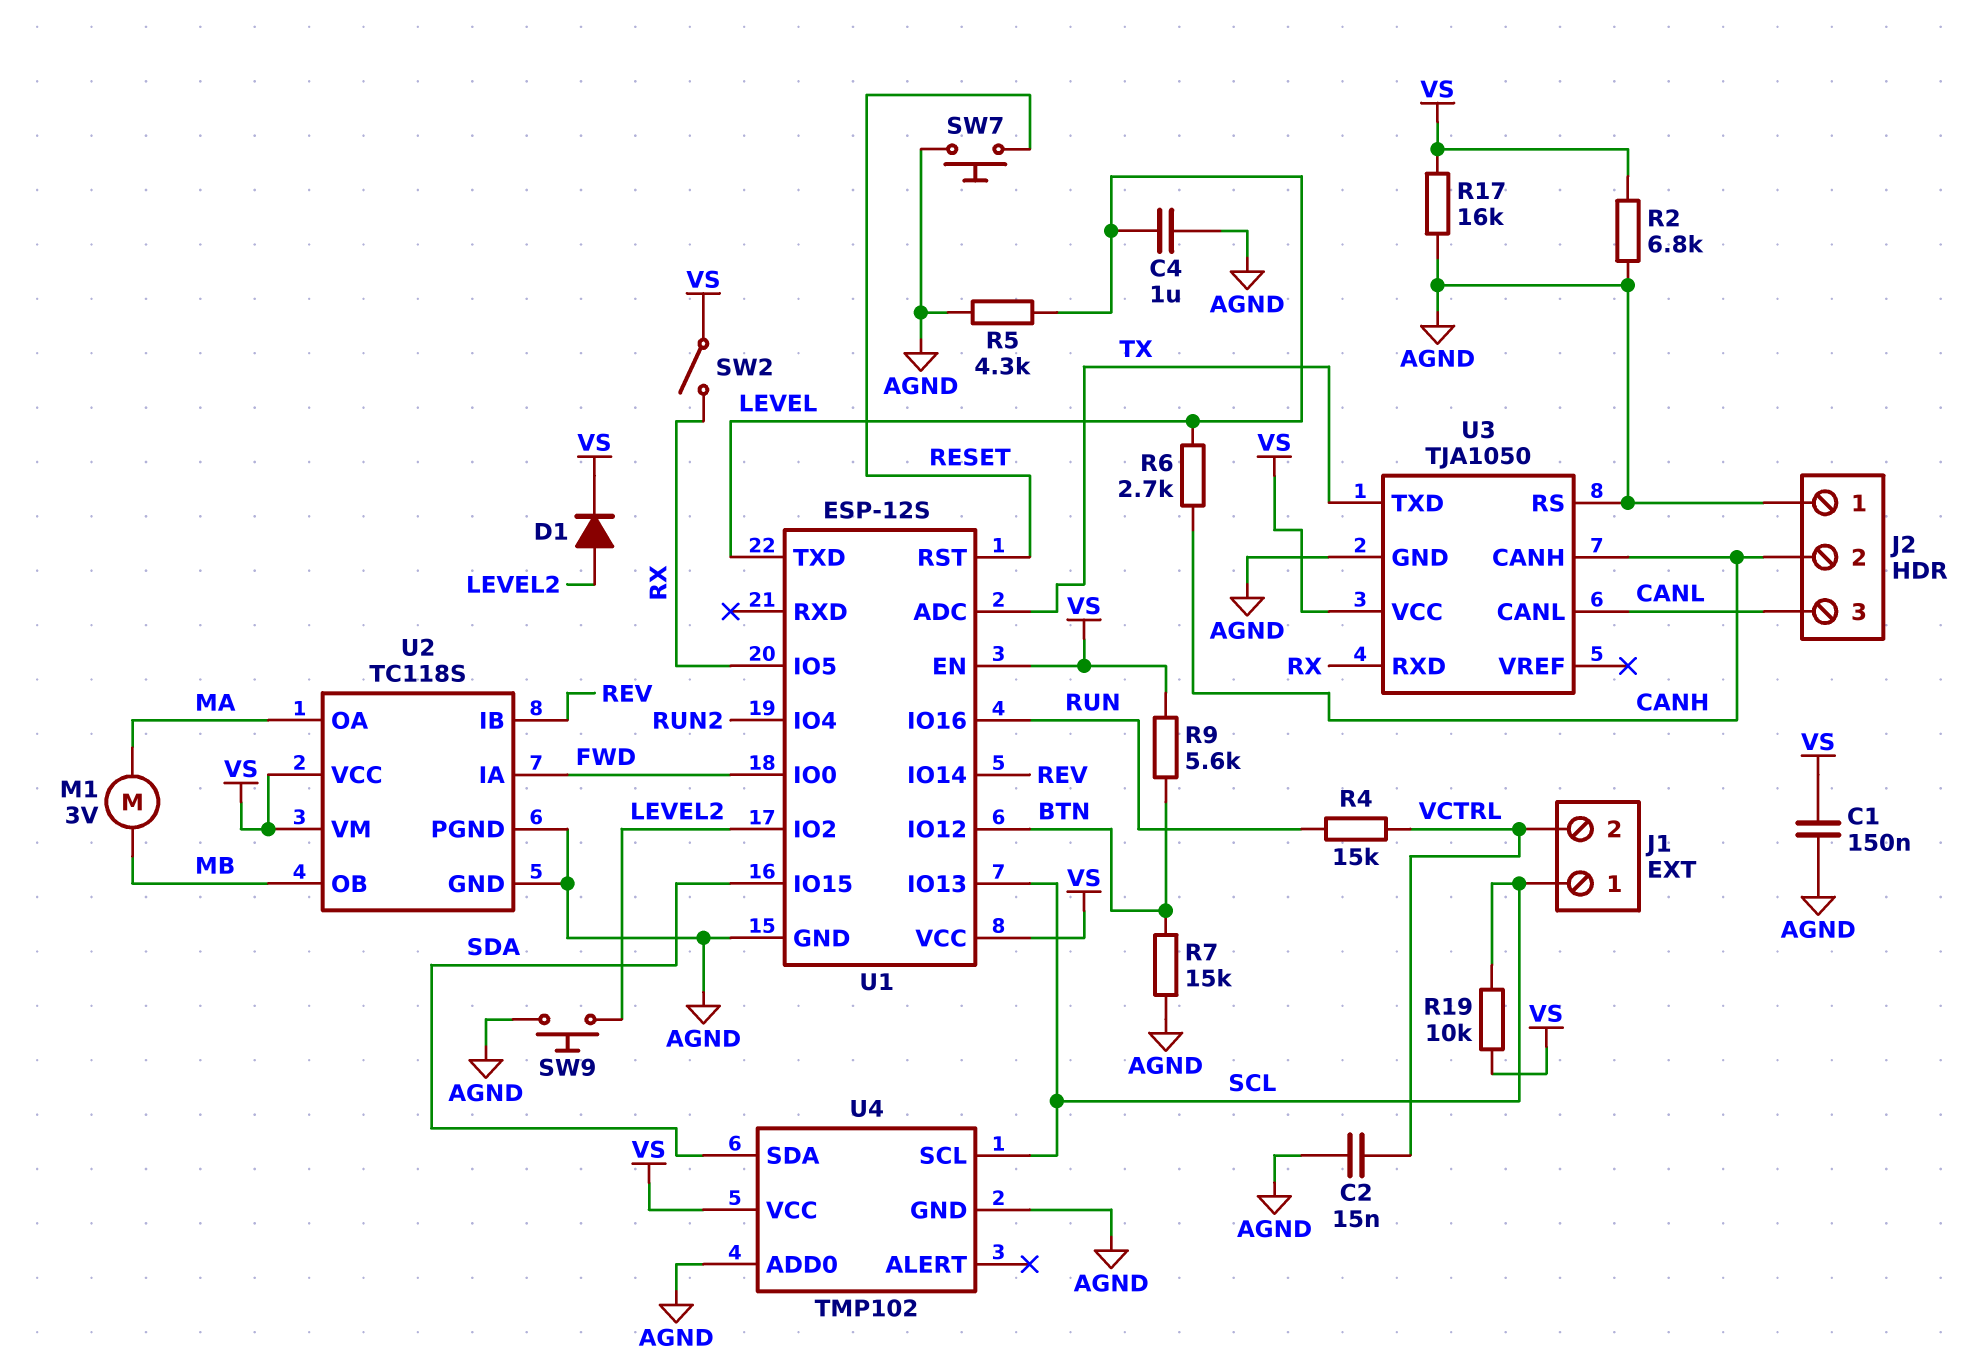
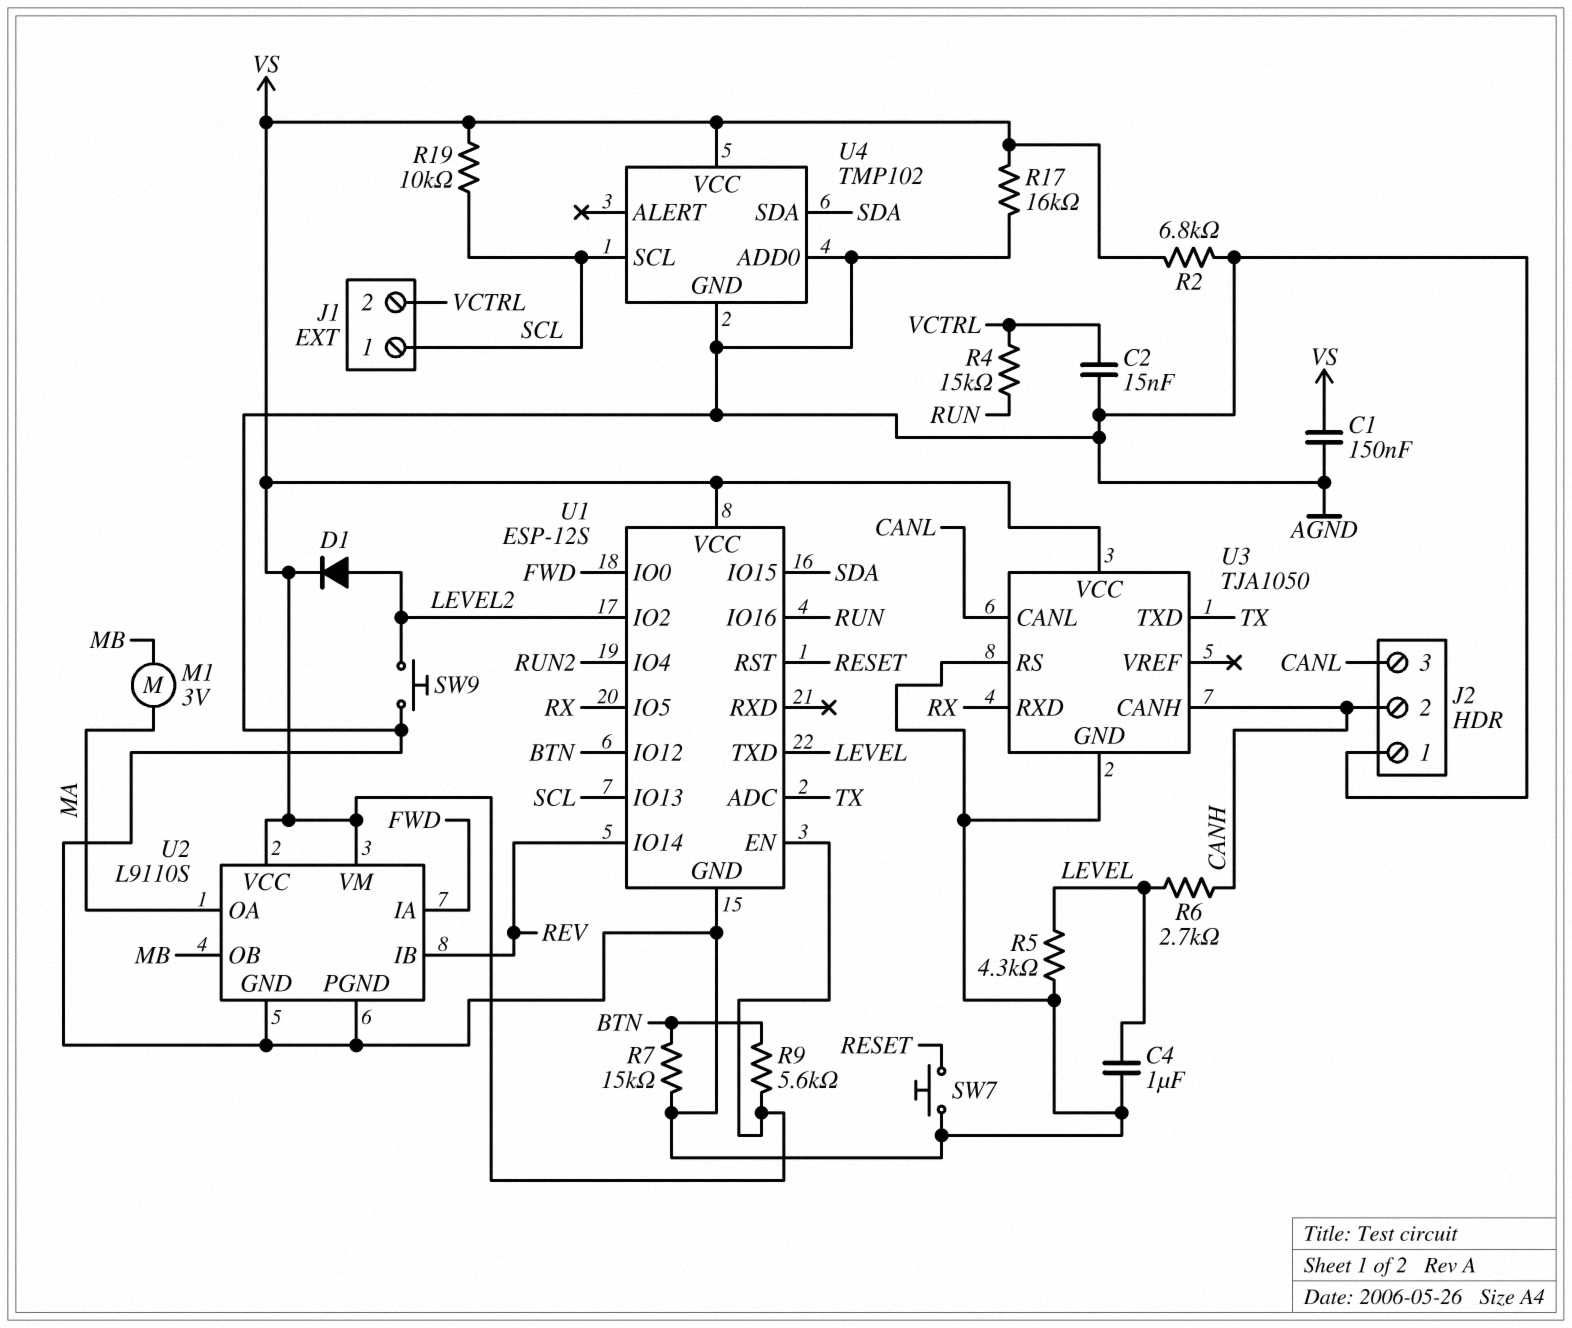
SW2: switch (RX, VS) -> none
U2: TC118S -> L9110S

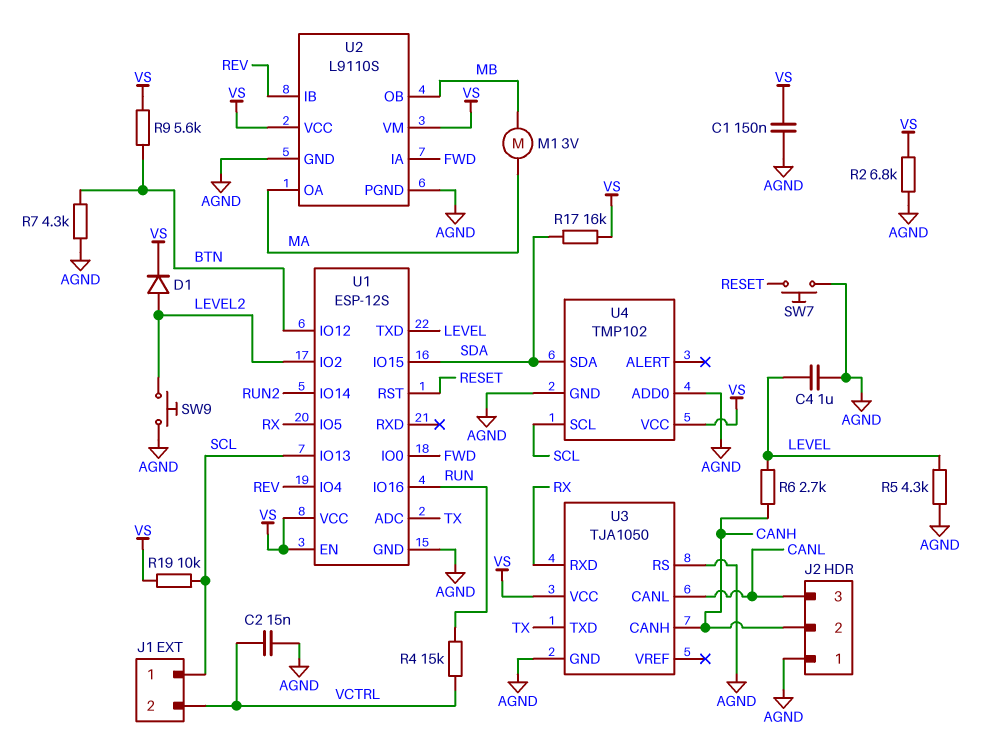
R7: 15k (AGND, BTN) -> 4.3k (AGND, BTN)
R17: 16k (AGND, VS) -> 16k (SDA, VS)
U1 pin IO4: RUN2 -> REV
U1 pin IO14: REV -> RUN2

